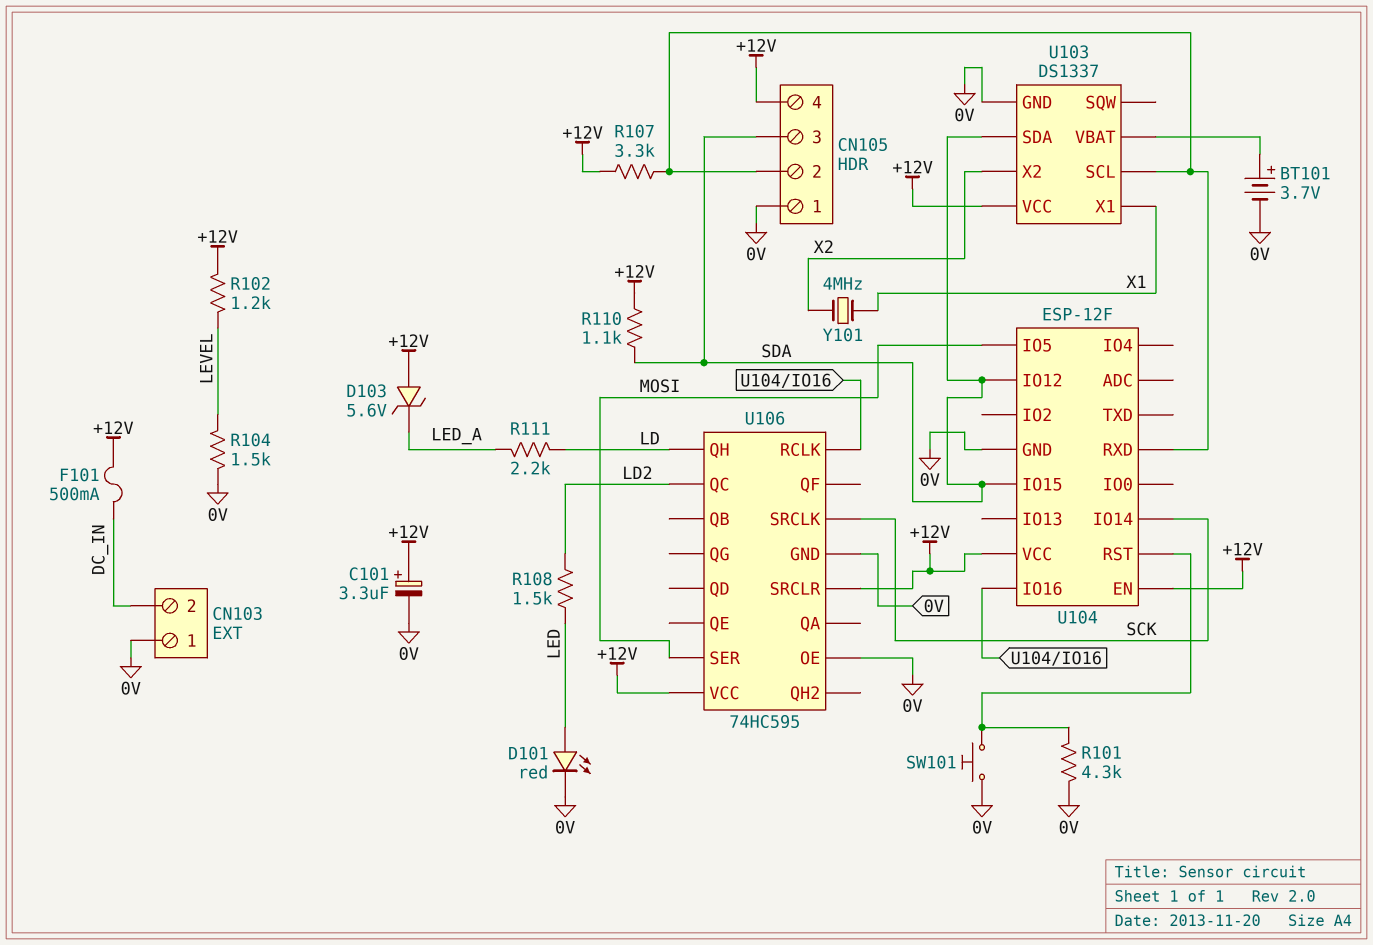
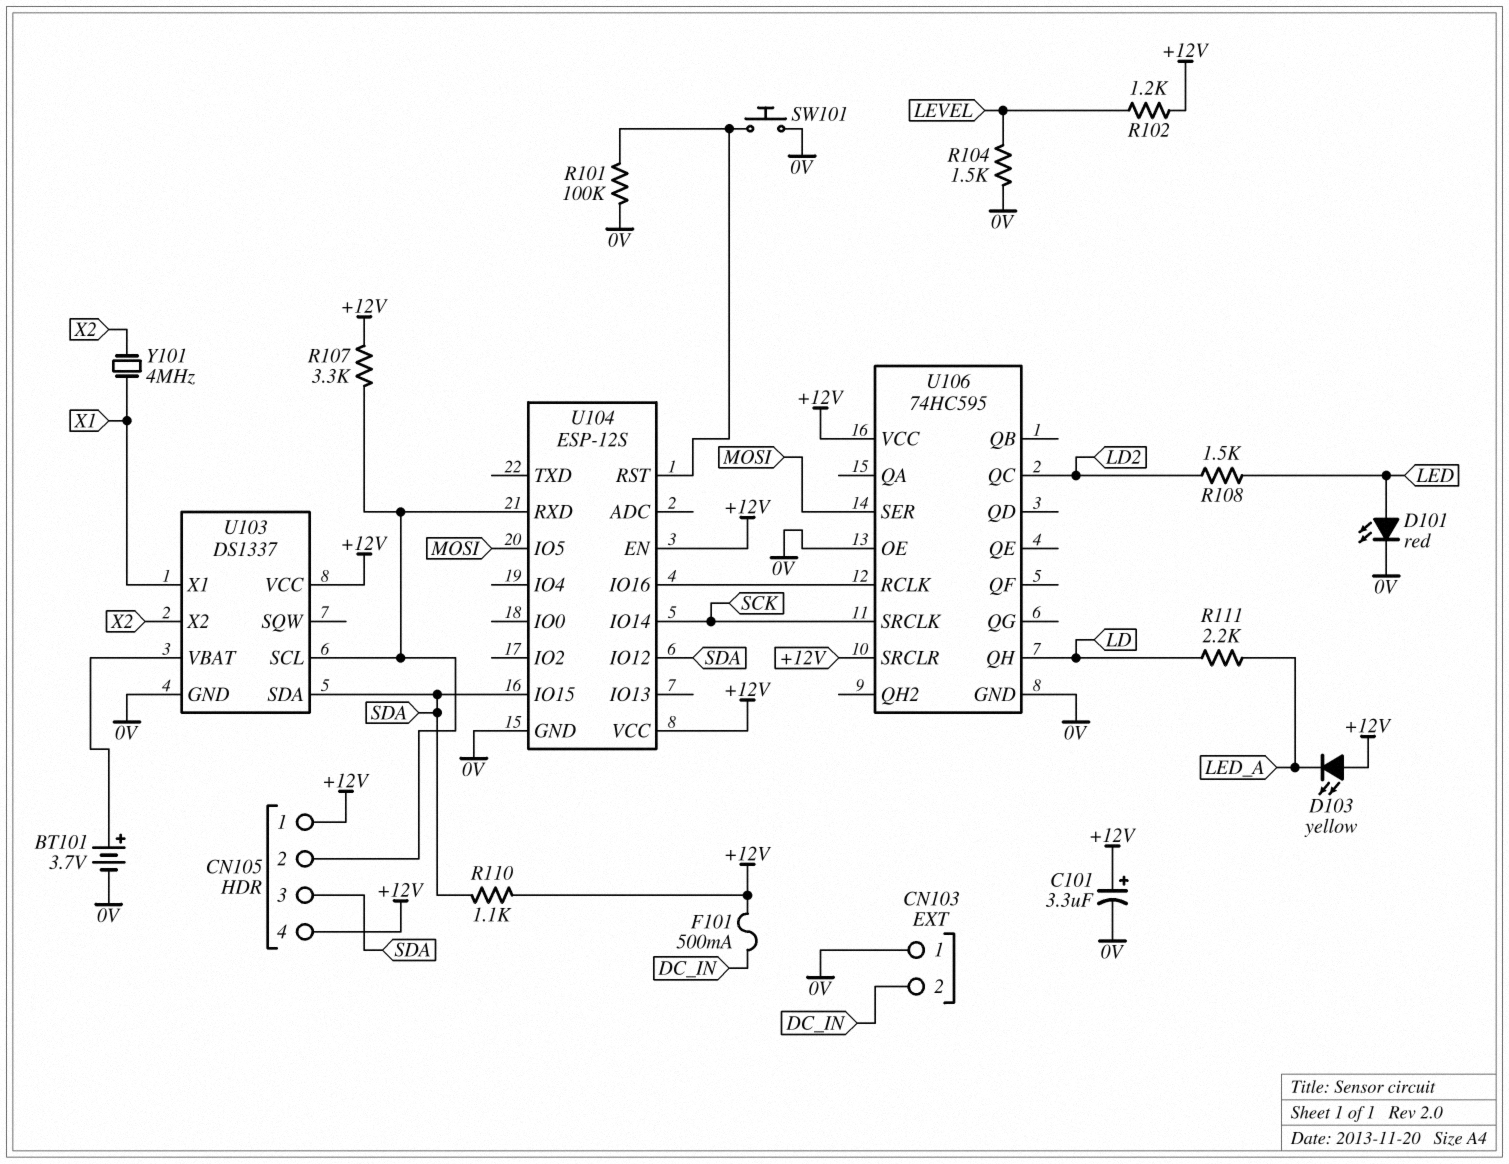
CN105 pin 1: 0V -> +12V
D103: zener 5.6V (A +12V, K LED_A) -> LED yellow (A +12V, K LED_A)
R101: 4.3k (0V, U104/RST) -> 100k (0V, U104/RST)
U104: ESP-12F -> ESP-12S

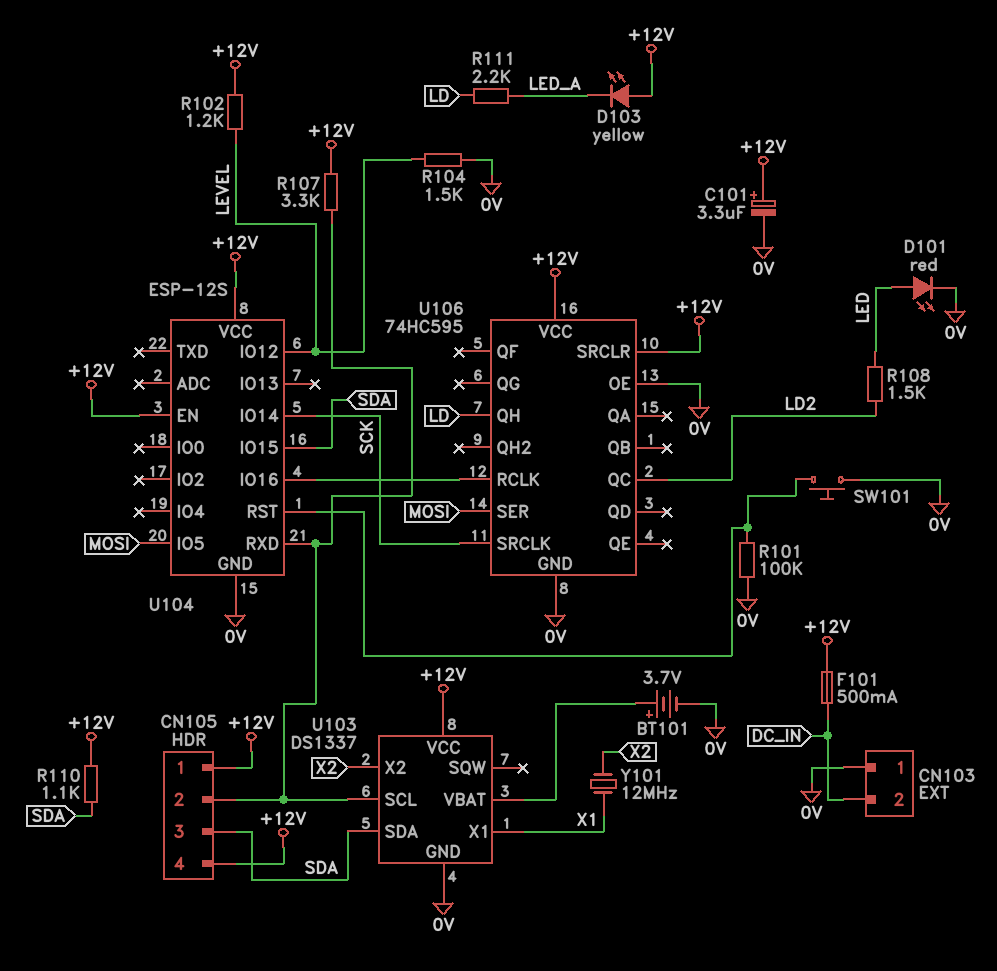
U104 pin IO12: SDA -> LEVEL
Y101: 4MHz (X1, X2) -> 12MHz (X1, X2)

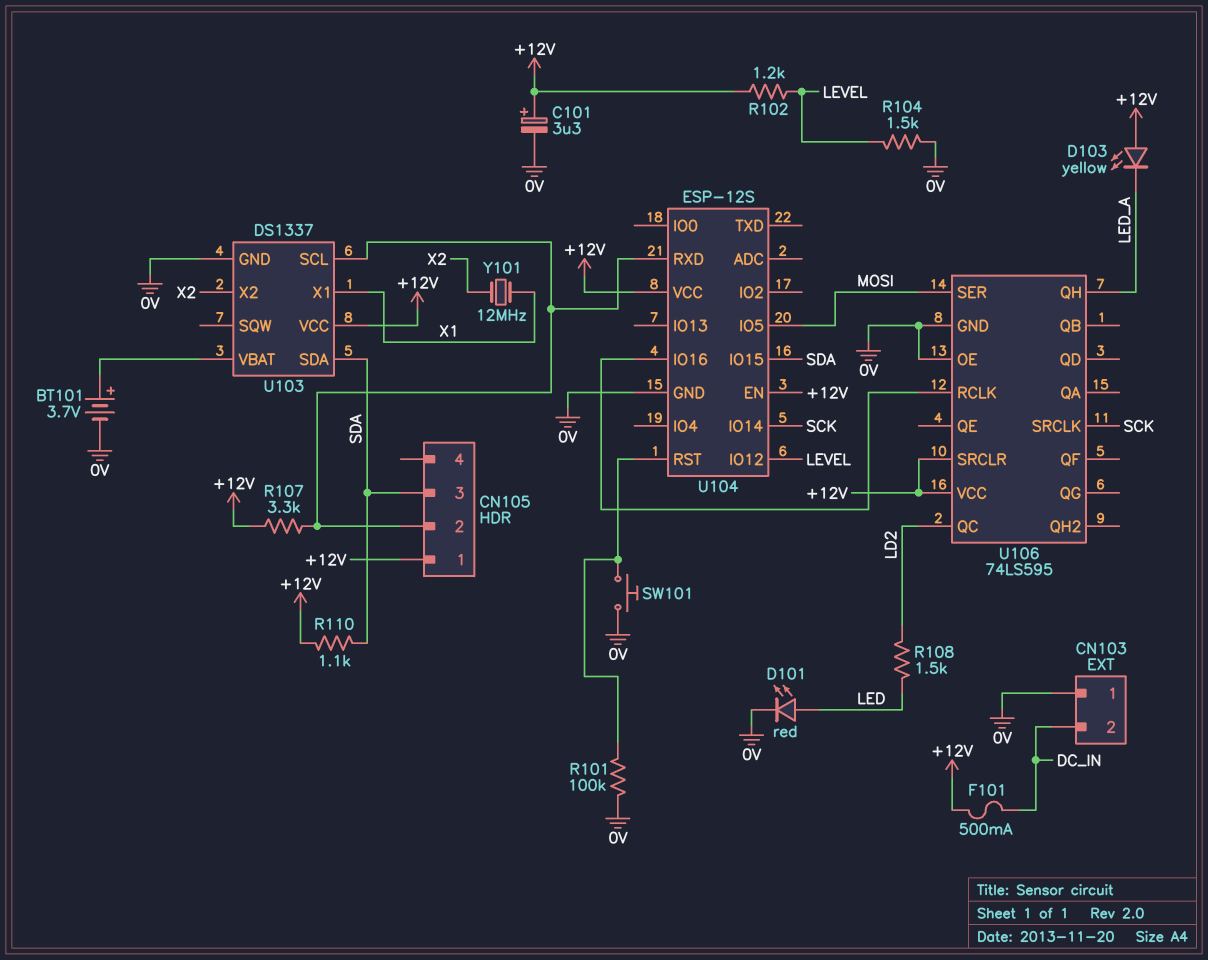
CN105 pin 4: +12V -> none
R111: 2.2k (LD, LED_A) -> none
U106: 74HC595 -> 74LS595
U106 pin QH: LD -> LED_A

